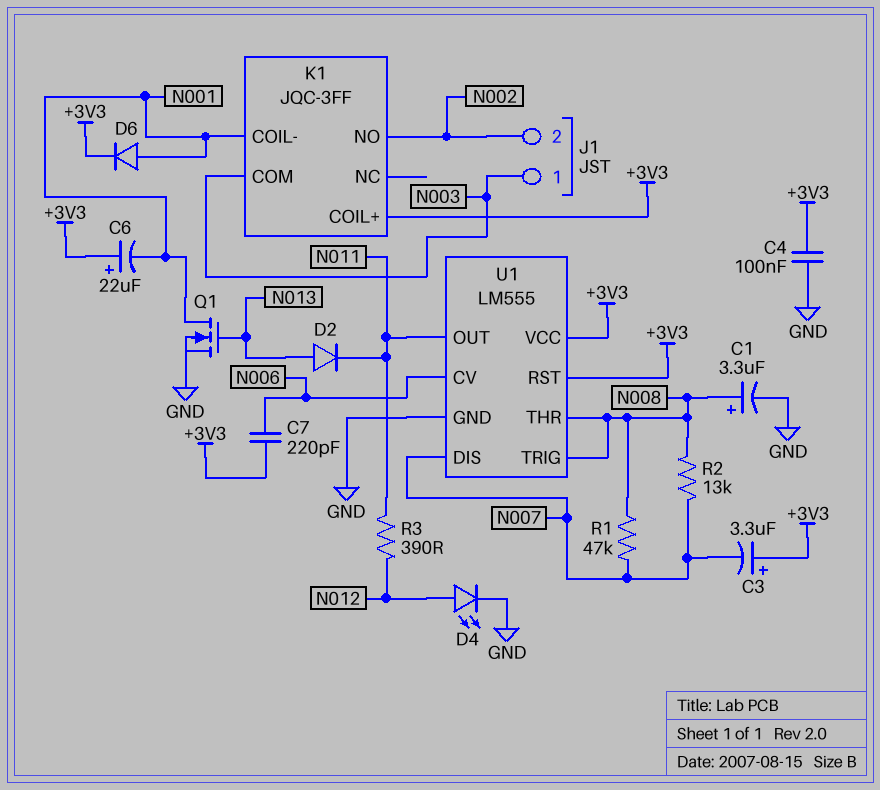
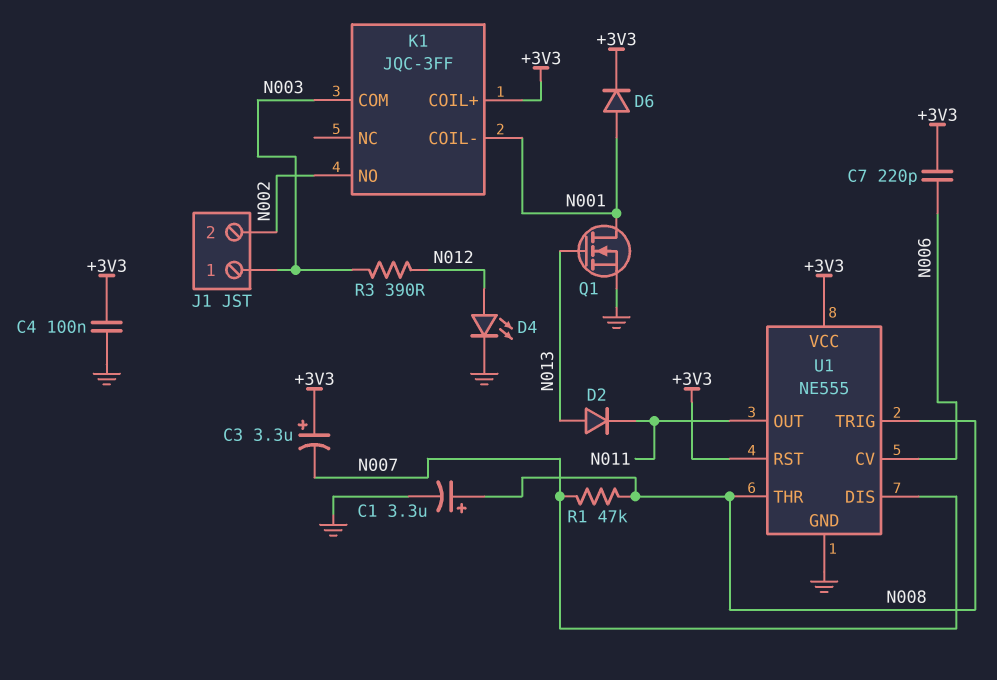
C6: 22uF (plus +3V3, minus N001) -> none
R2: 13k (N007, N008) -> none
R3: 390 (N011, N012) -> 390 (N003, N012)
U1: LM555 -> NE555

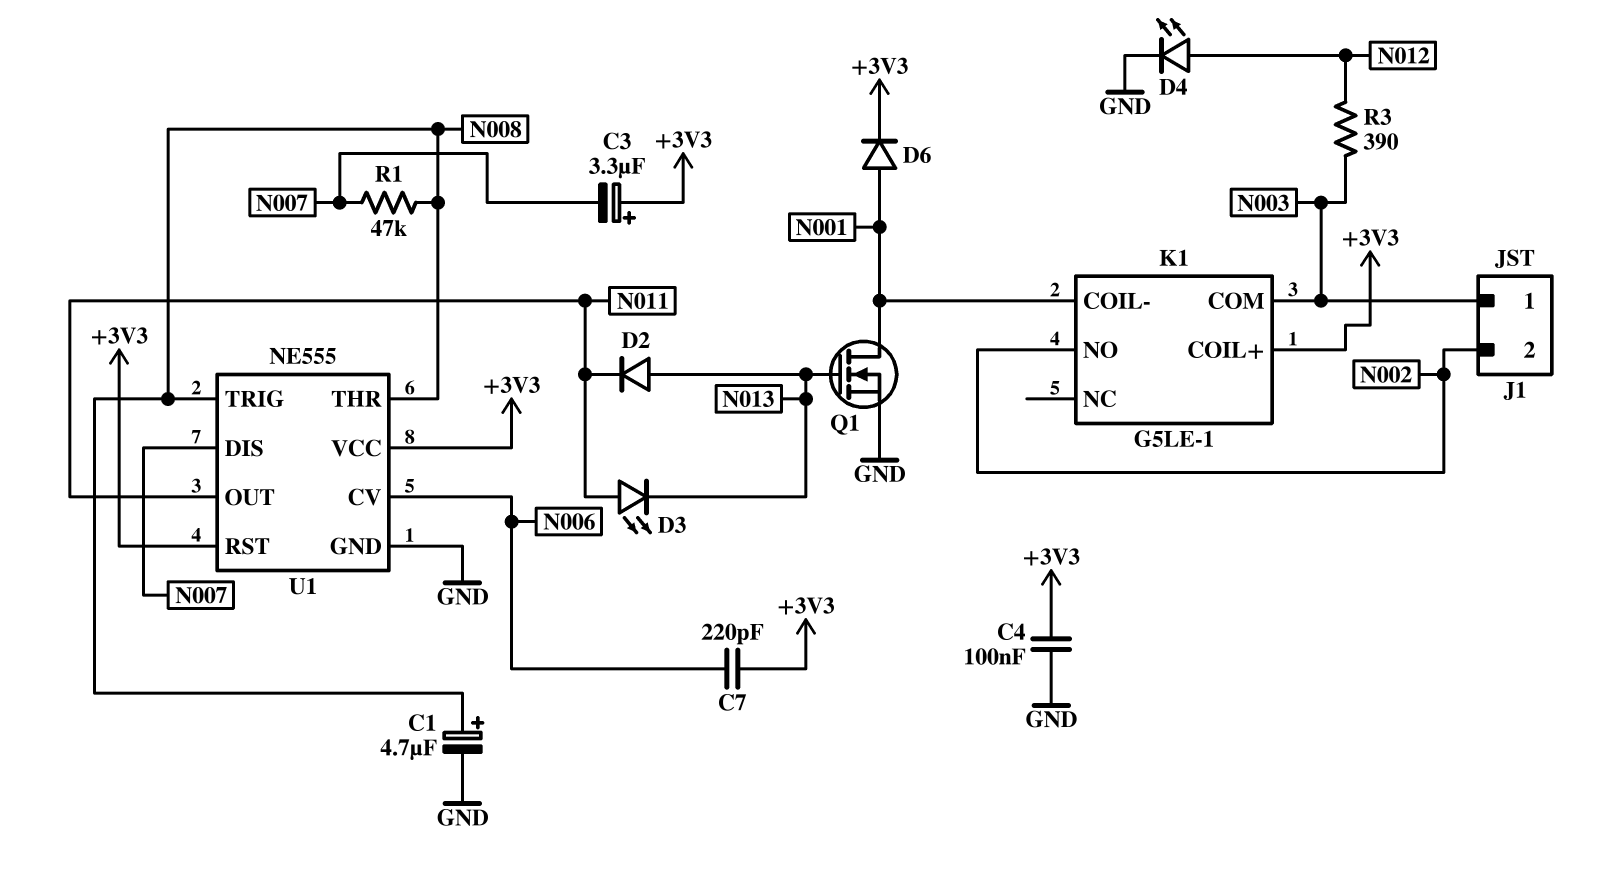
C1: 3.3uF (plus N008, minus GND) -> 4.7uF (plus N008, minus GND)
D3: none -> LED (A N011, K N013)
K1: JQC-3FF -> G5LE-1

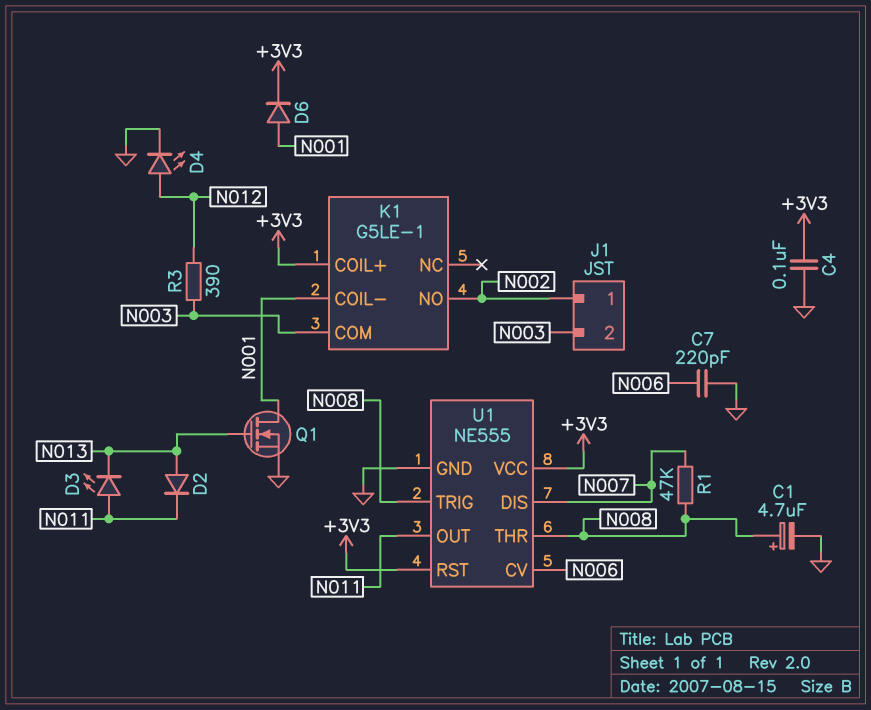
C3: 3.3uF (plus +3V3, minus N007) -> none
C7: 220pF (+3V3, N006) -> 220pF (GND, N006)
J1 pin 1: N003 -> N002
J1 pin 2: N002 -> N003

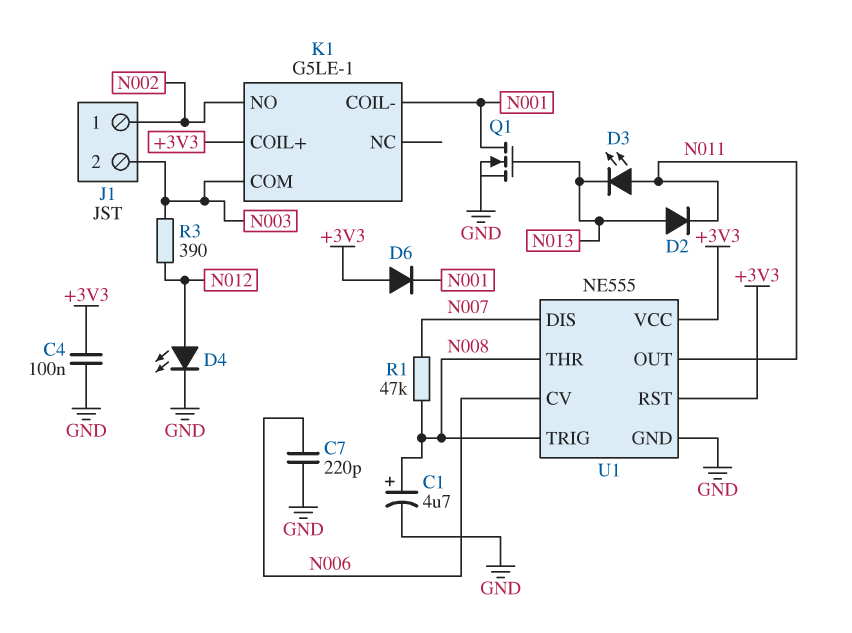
D6: diode (A N001, K +3V3) -> diode (A +3V3, K N001)

